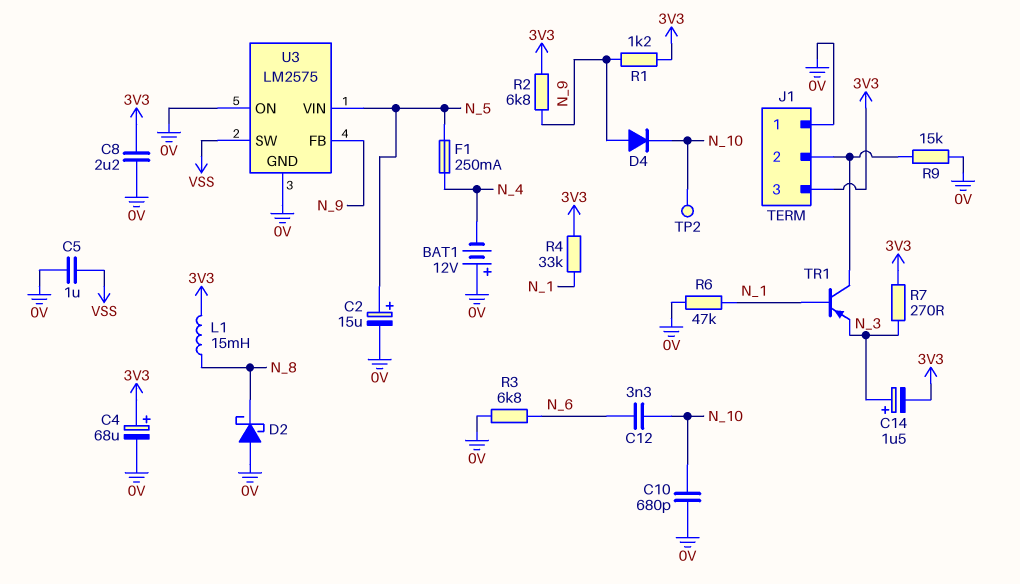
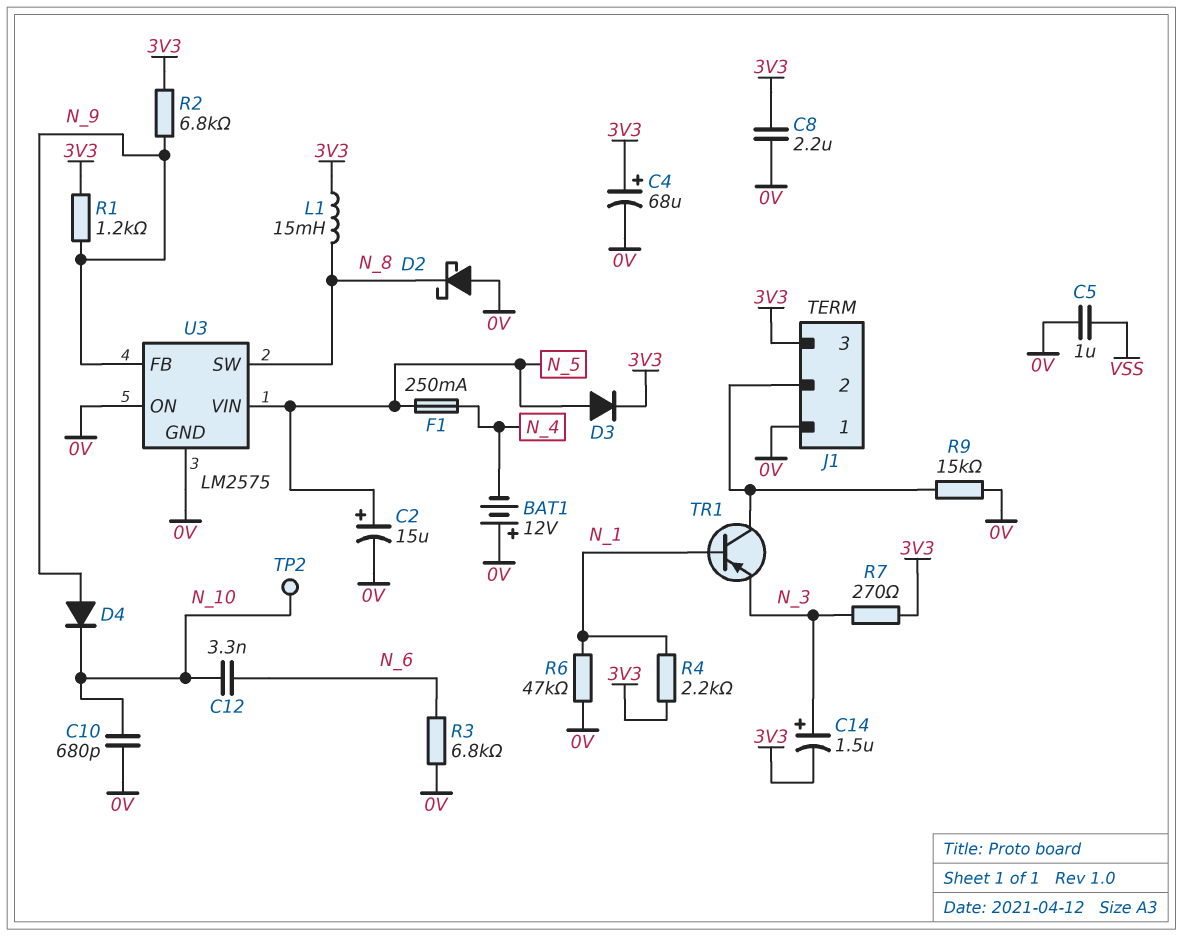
D3: none -> diode (A N_5, K 3V3)
R4: 33k (3V3, N_1) -> 2.2k (3V3, N_1)
U3 pin SW: VSS -> N_8

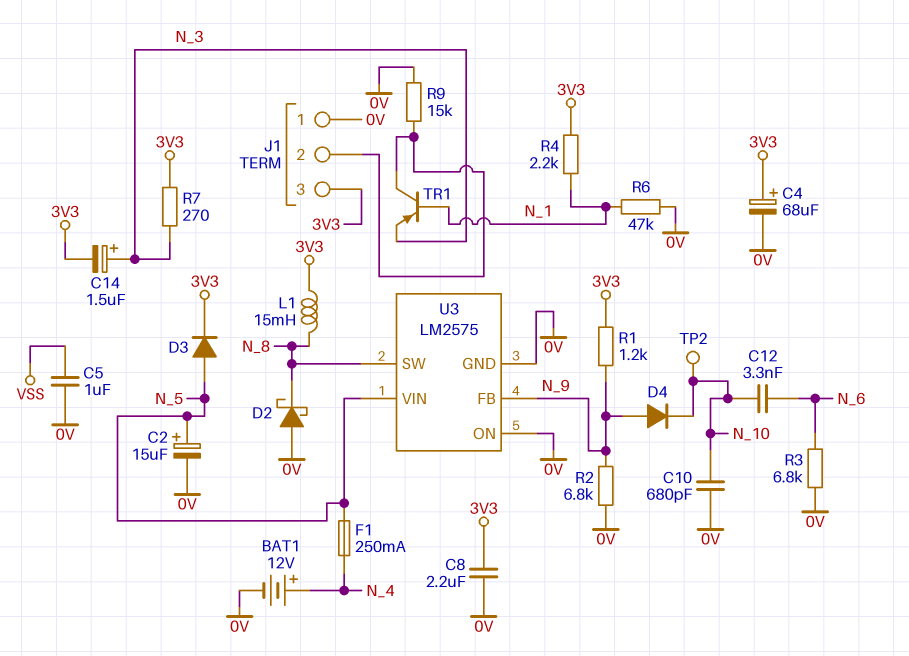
BAT1: 12V (plus 0V, minus N_4) -> 12V (plus N_4, minus 0V)
R2: 6.8k (3V3, N_9) -> 6.8k (0V, N_9)

